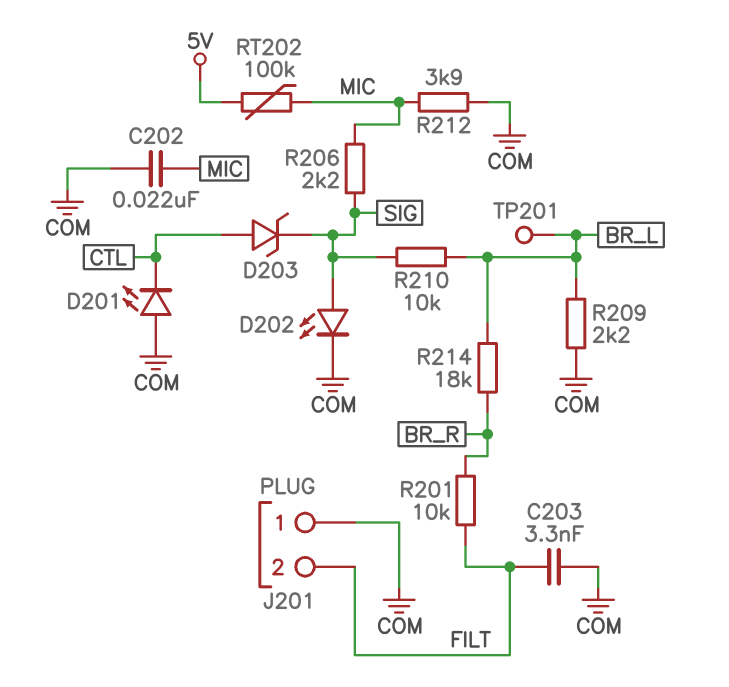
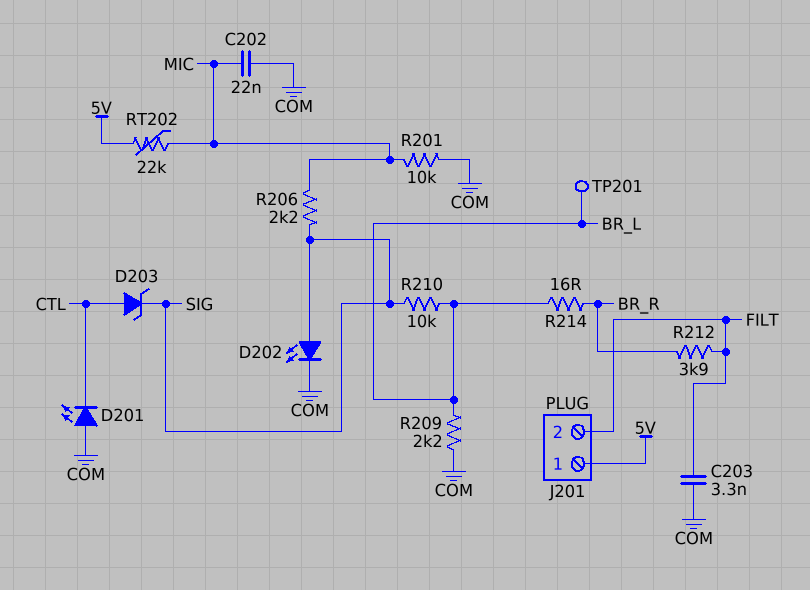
J201 pin 1: COM -> 5V
R201: 10k (BR_R, FILT) -> 10k (COM, MIC)
R212: 3.9k (COM, MIC) -> 3.9k (BR_R, FILT)
R214: 18k (BR_L, BR_R) -> 16 (BR_L, BR_R)
RT202: 100k (5V, MIC) -> 22k (5V, MIC)

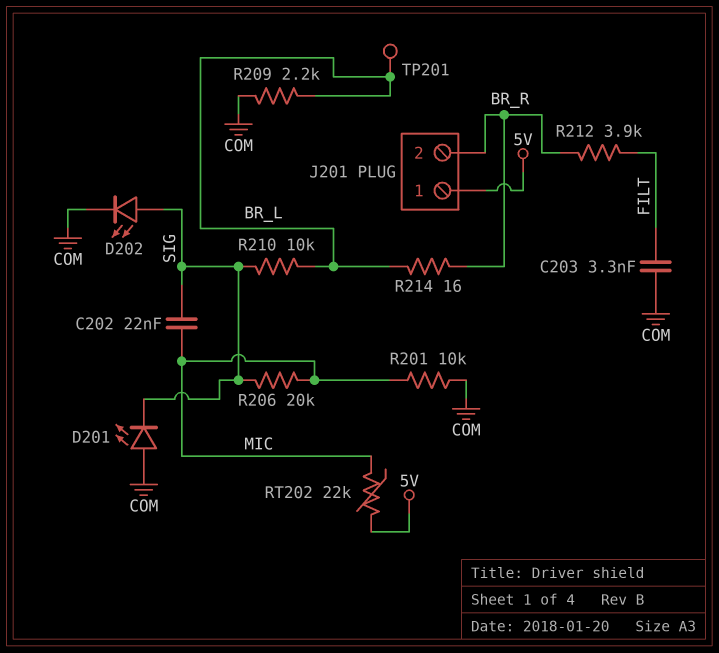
C202: 22nF (COM, MIC) -> 22nF (MIC, SIG)
D201: LED (A COM, K CTL) -> LED (A COM, K SIG)
D203: zener (A CTL, K SIG) -> none
J201 pin 2: FILT -> BR_R
R206: 2.2k (MIC, SIG) -> 20k (MIC, SIG)

